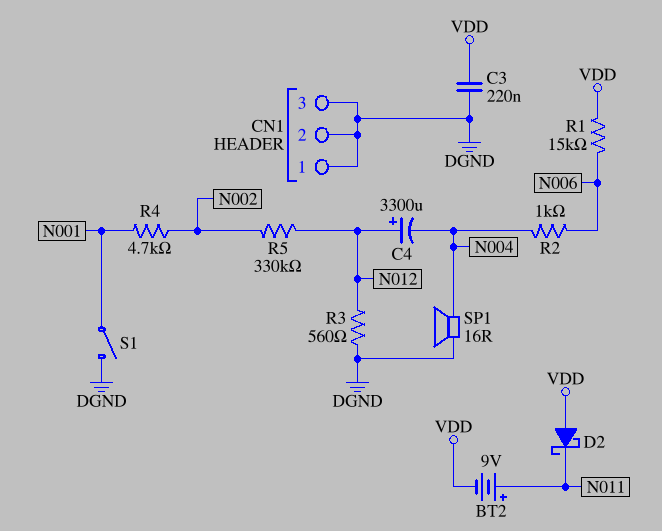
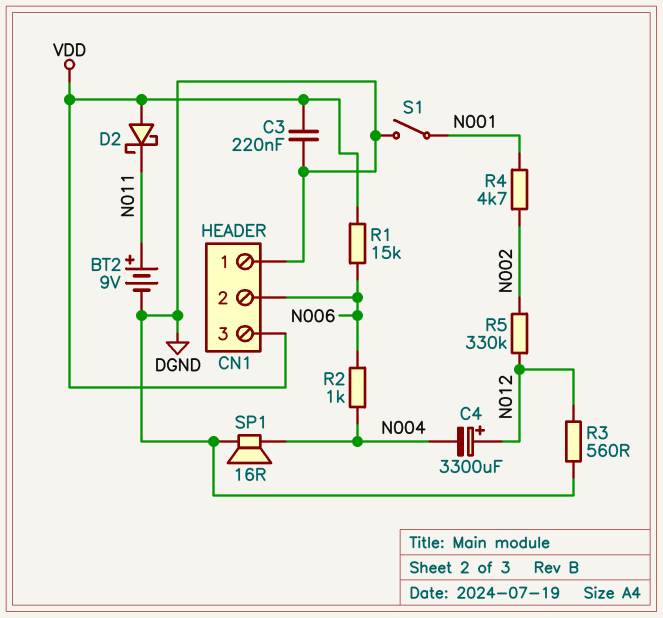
BT2: 9V (plus N011, minus VDD) -> 9V (plus N011, minus DGND)
CN1 pin 2: DGND -> N006
CN1 pin 3: DGND -> VDD

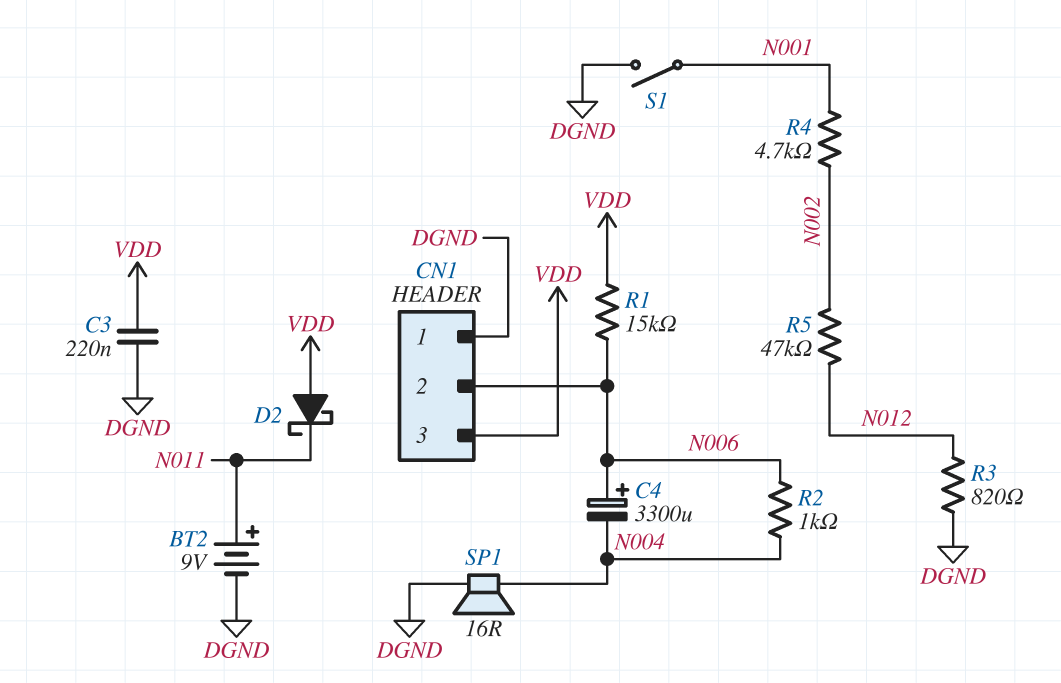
C4: 3300uF (plus N012, minus N004) -> 3300uF (plus N006, minus N004)
R3: 560 (DGND, N012) -> 820 (DGND, N012)
R5: 330k (N002, N012) -> 47k (N002, N012)

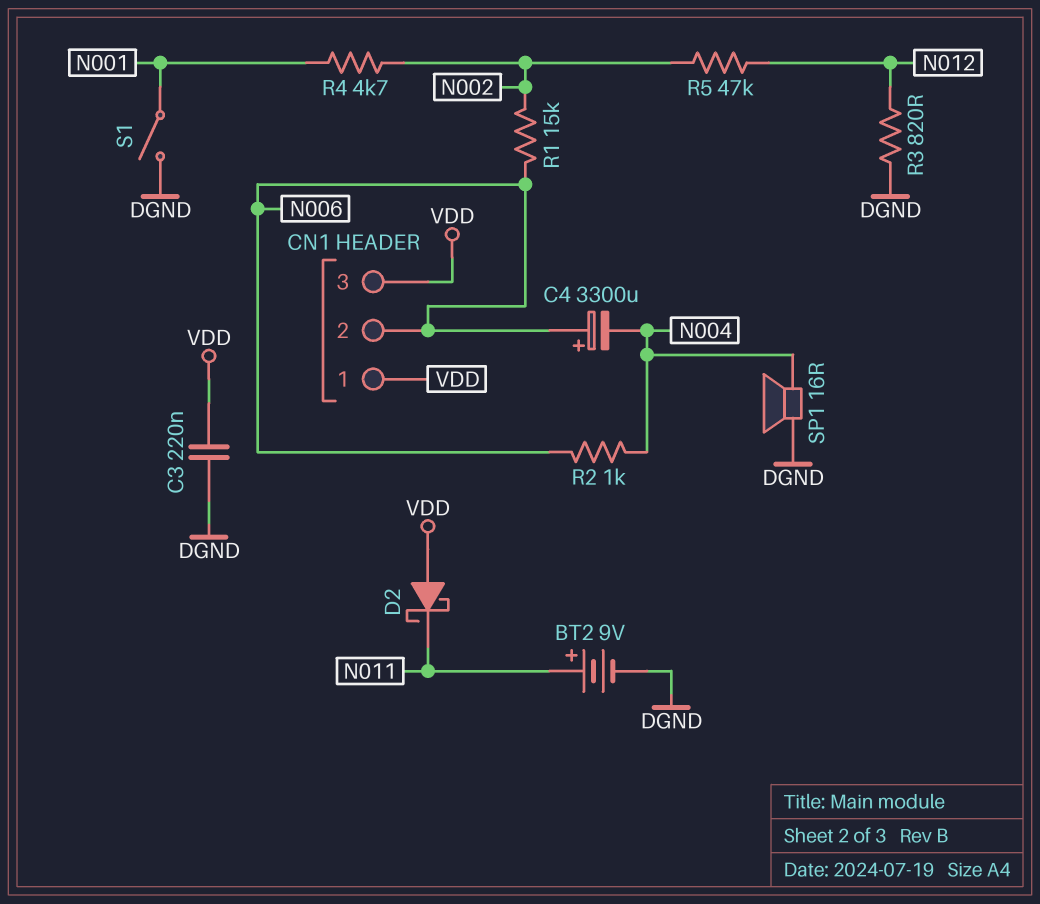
CN1 pin 1: DGND -> VDD
R1: 15k (N006, VDD) -> 15k (N002, N006)

